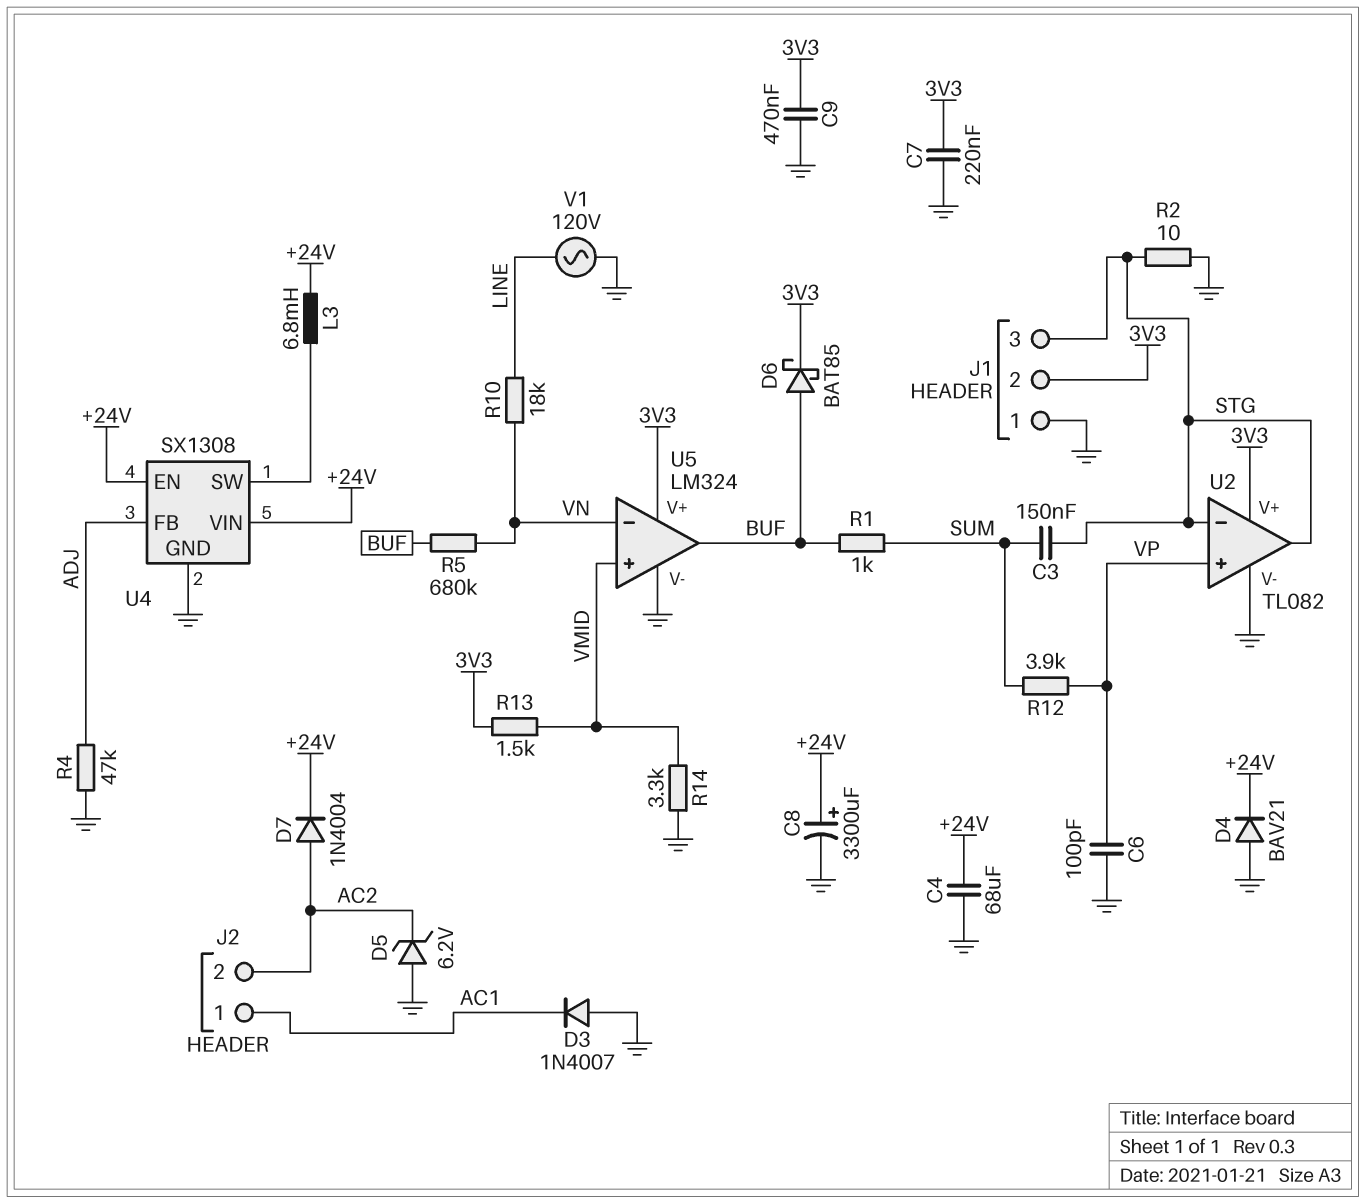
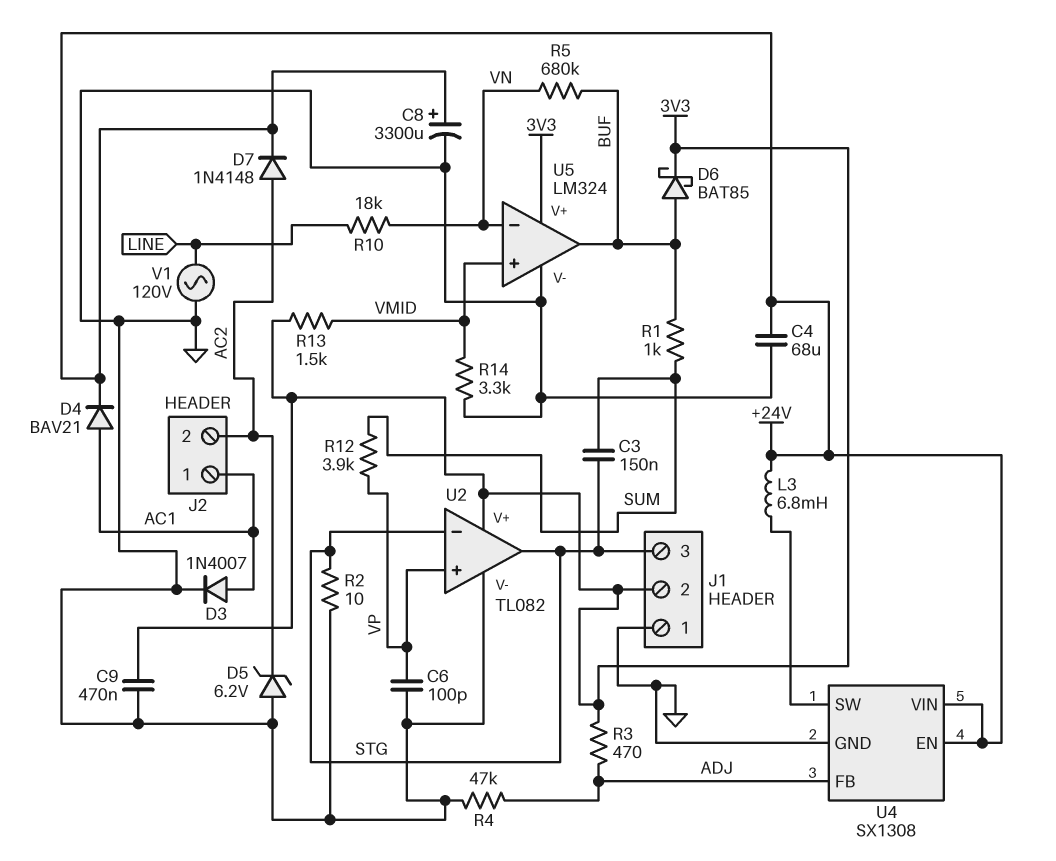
C7: 220nF (3V3, GND) -> none
D3: diode 1N4007 (A GND, K AC1) -> diode 1N4007 (A AC1, K GND)
D4: diode BAV21 (A GND, K +24V) -> diode BAV21 (A AC1, K +24V)
D7: diode 1N4004 (A AC2, K +24V) -> diode 1N4148 (A AC2, K +24V)
R3: none -> 470 (3V3, ADJ)

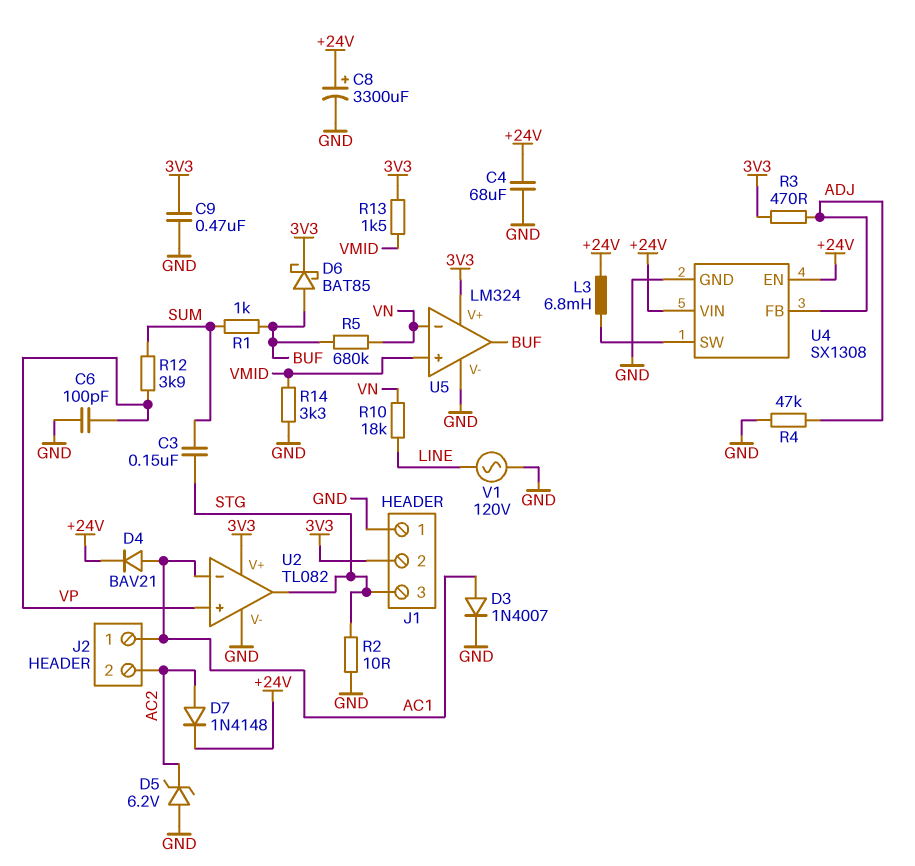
U2 pin in-: STG -> AC1

